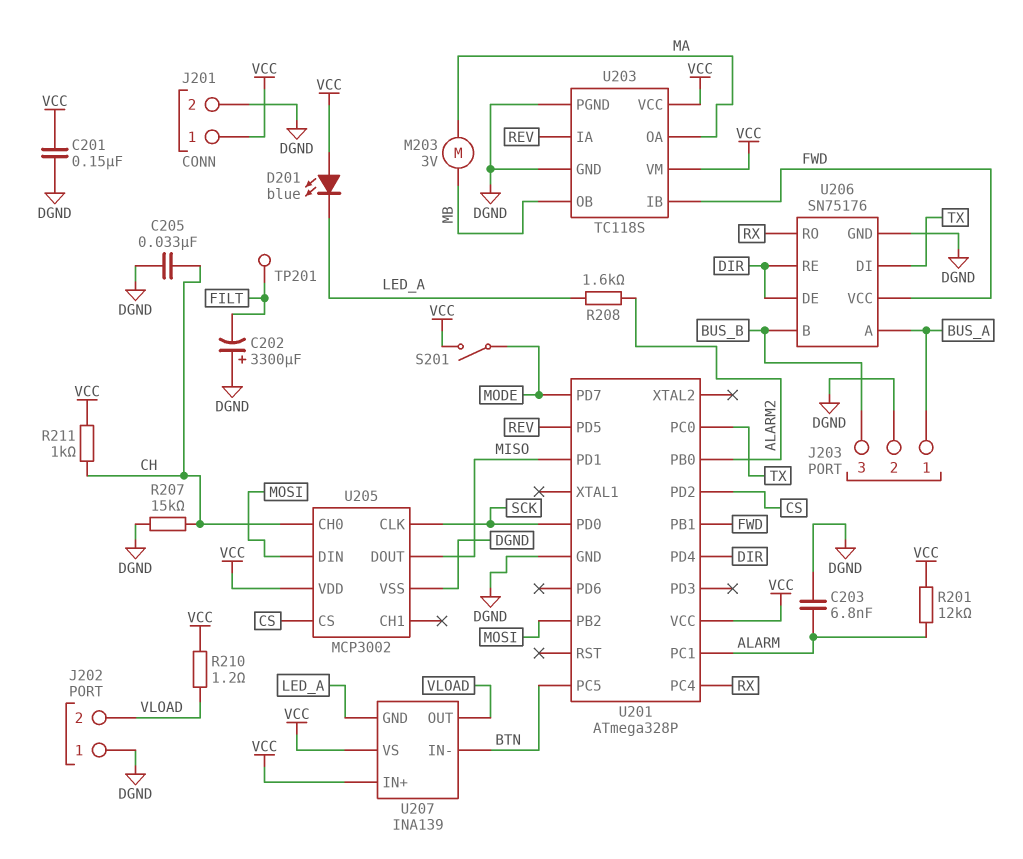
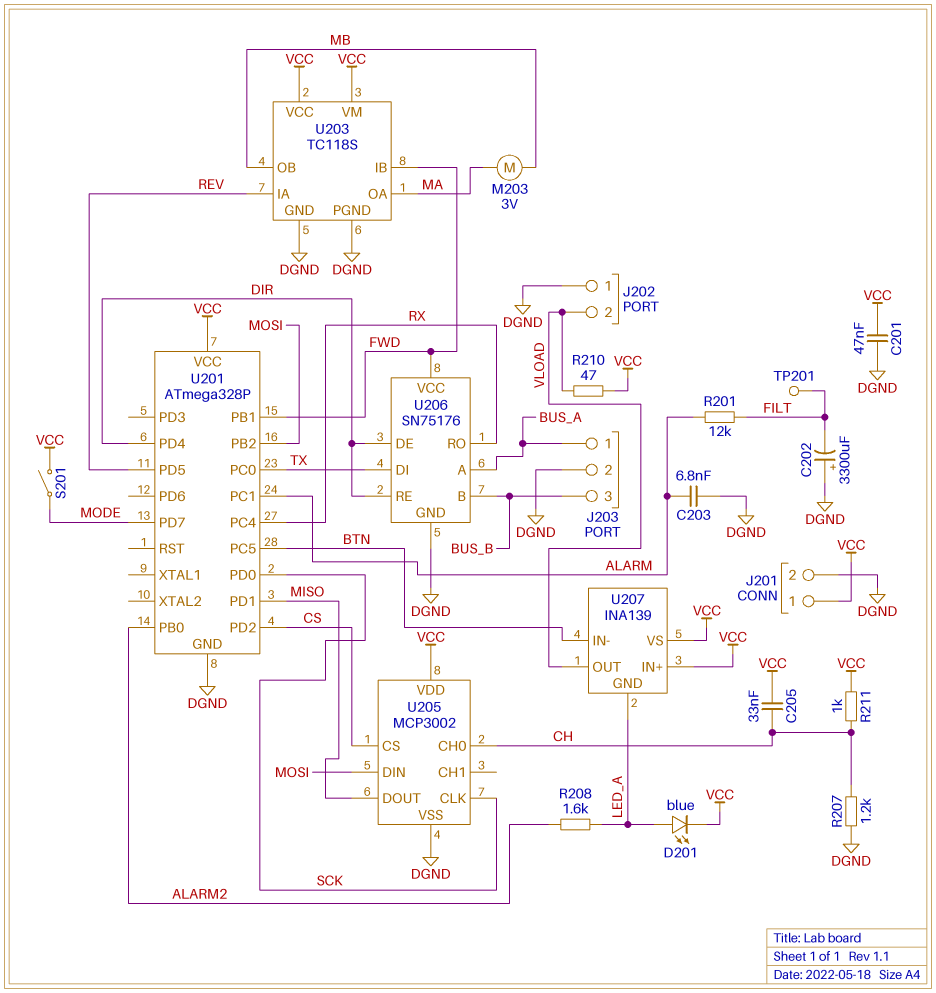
C201: 150nF (DGND, VCC) -> 47nF (DGND, VCC)
C205: 33nF (CH, DGND) -> 33nF (CH, VCC)
D201: LED blue (A VCC, K LED_A) -> LED blue (A LED_A, K VCC)
R201: 12k (ALARM, VCC) -> 12k (ALARM, FILT)
R207: 15k (CH, DGND) -> 1.2k (CH, DGND)
R210: 1.2 (VCC, VLOAD) -> 47 (VCC, VLOAD)

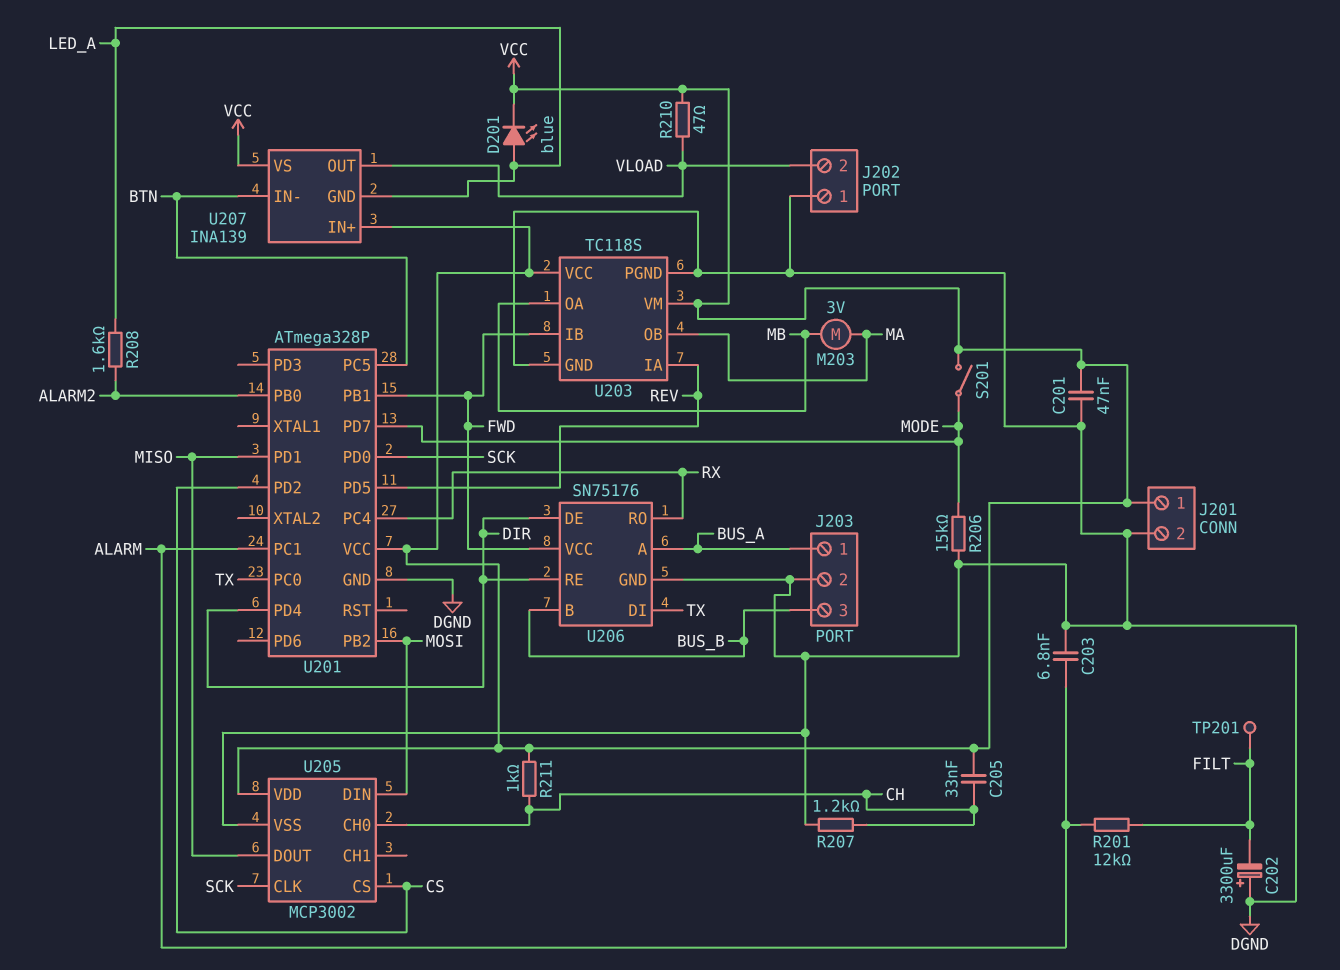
R206: none -> 15k (DGND, MODE)
U203 pin OA: MA -> MB
U203 pin OB: MB -> MA

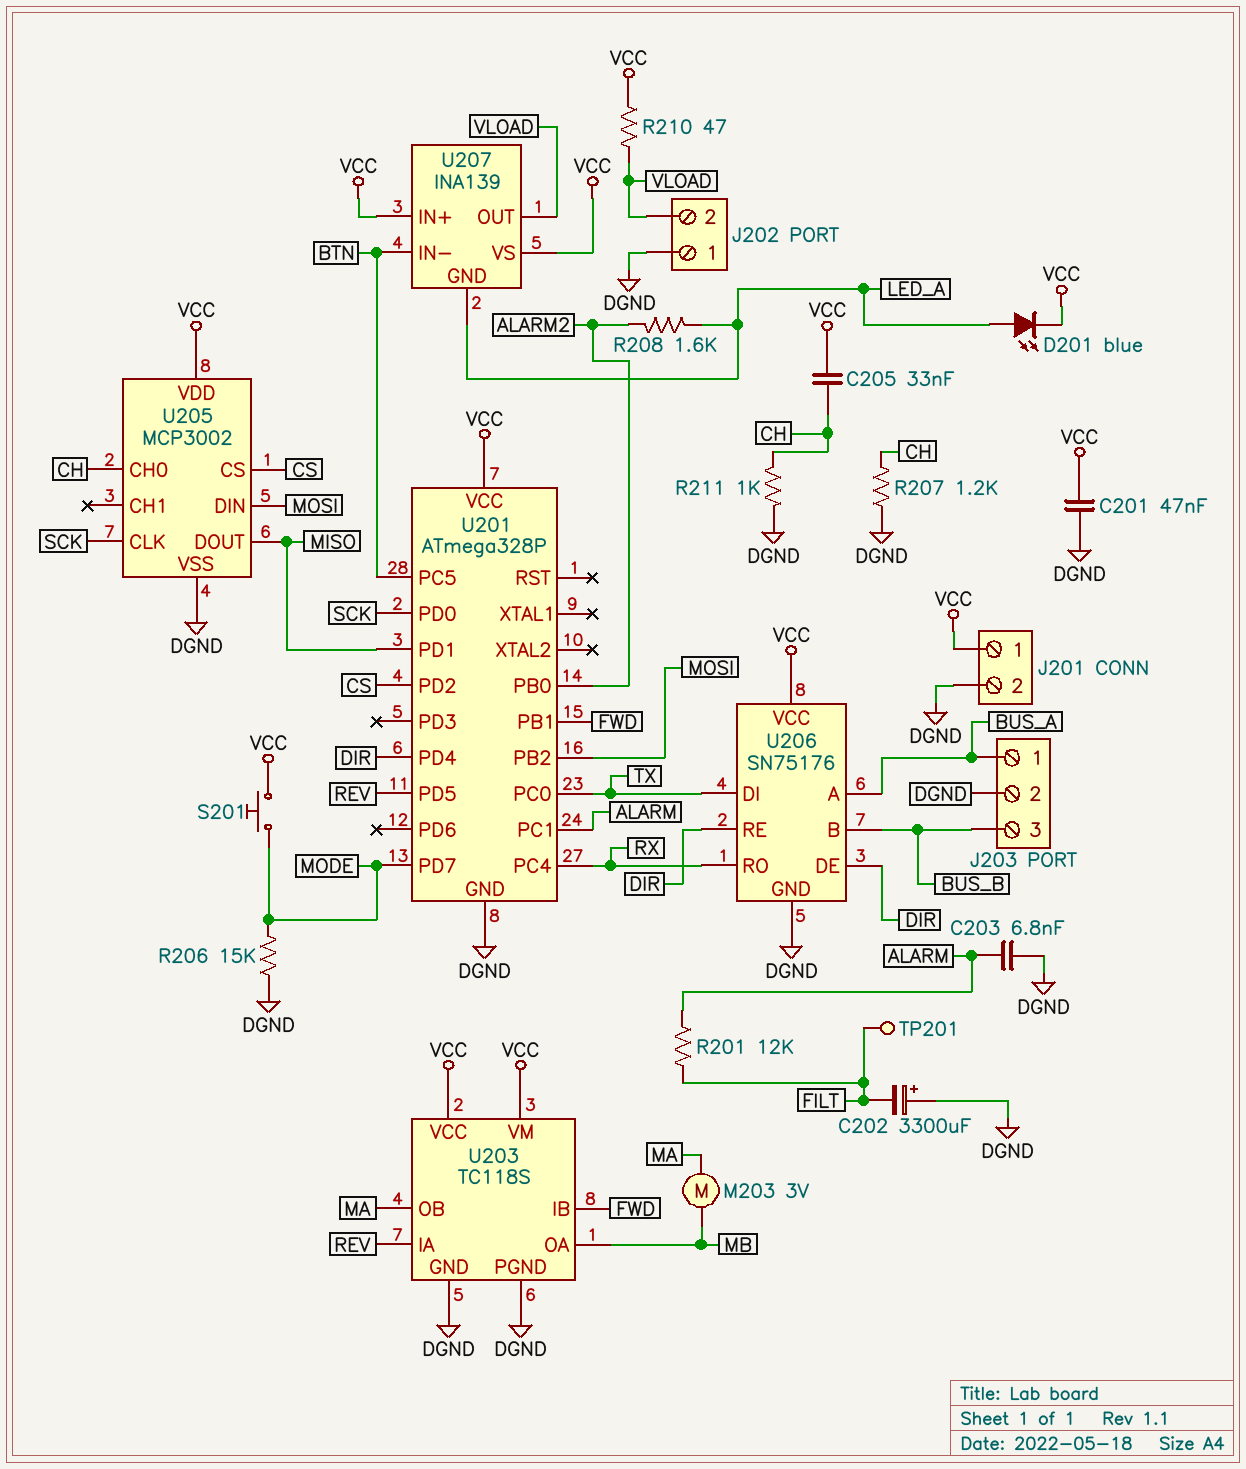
R211: 1k (CH, VCC) -> 1k (CH, DGND)
S201: switch (MODE, VCC) -> button (MODE, VCC)
U206 pin VCC: FWD -> VCC

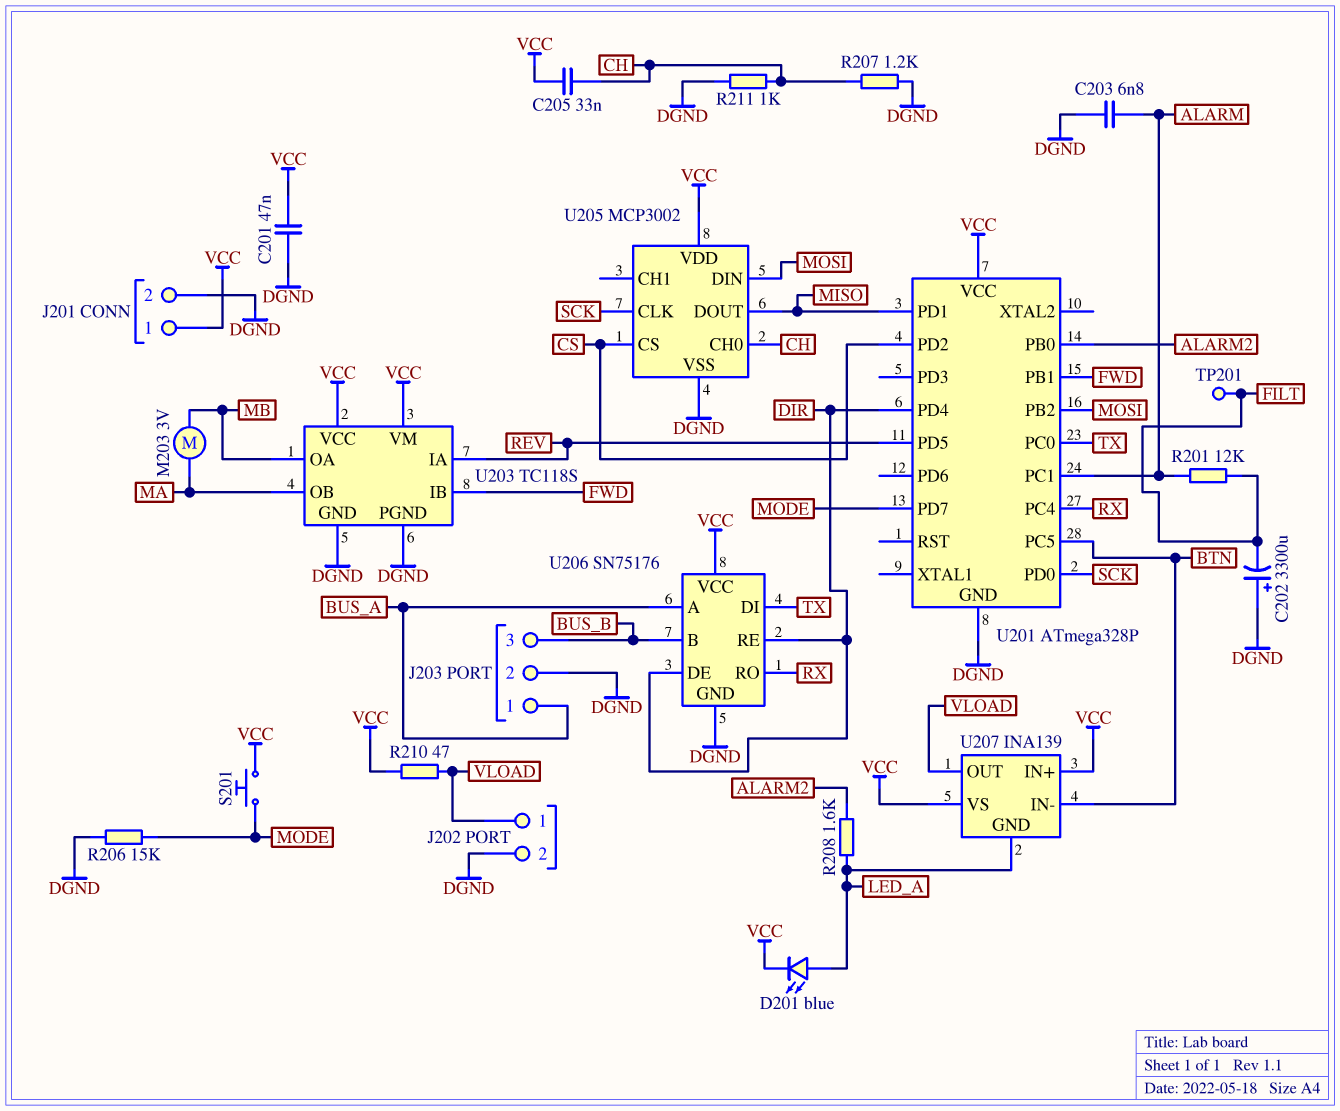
J202 pin 1: DGND -> VLOAD
J202 pin 2: VLOAD -> DGND

